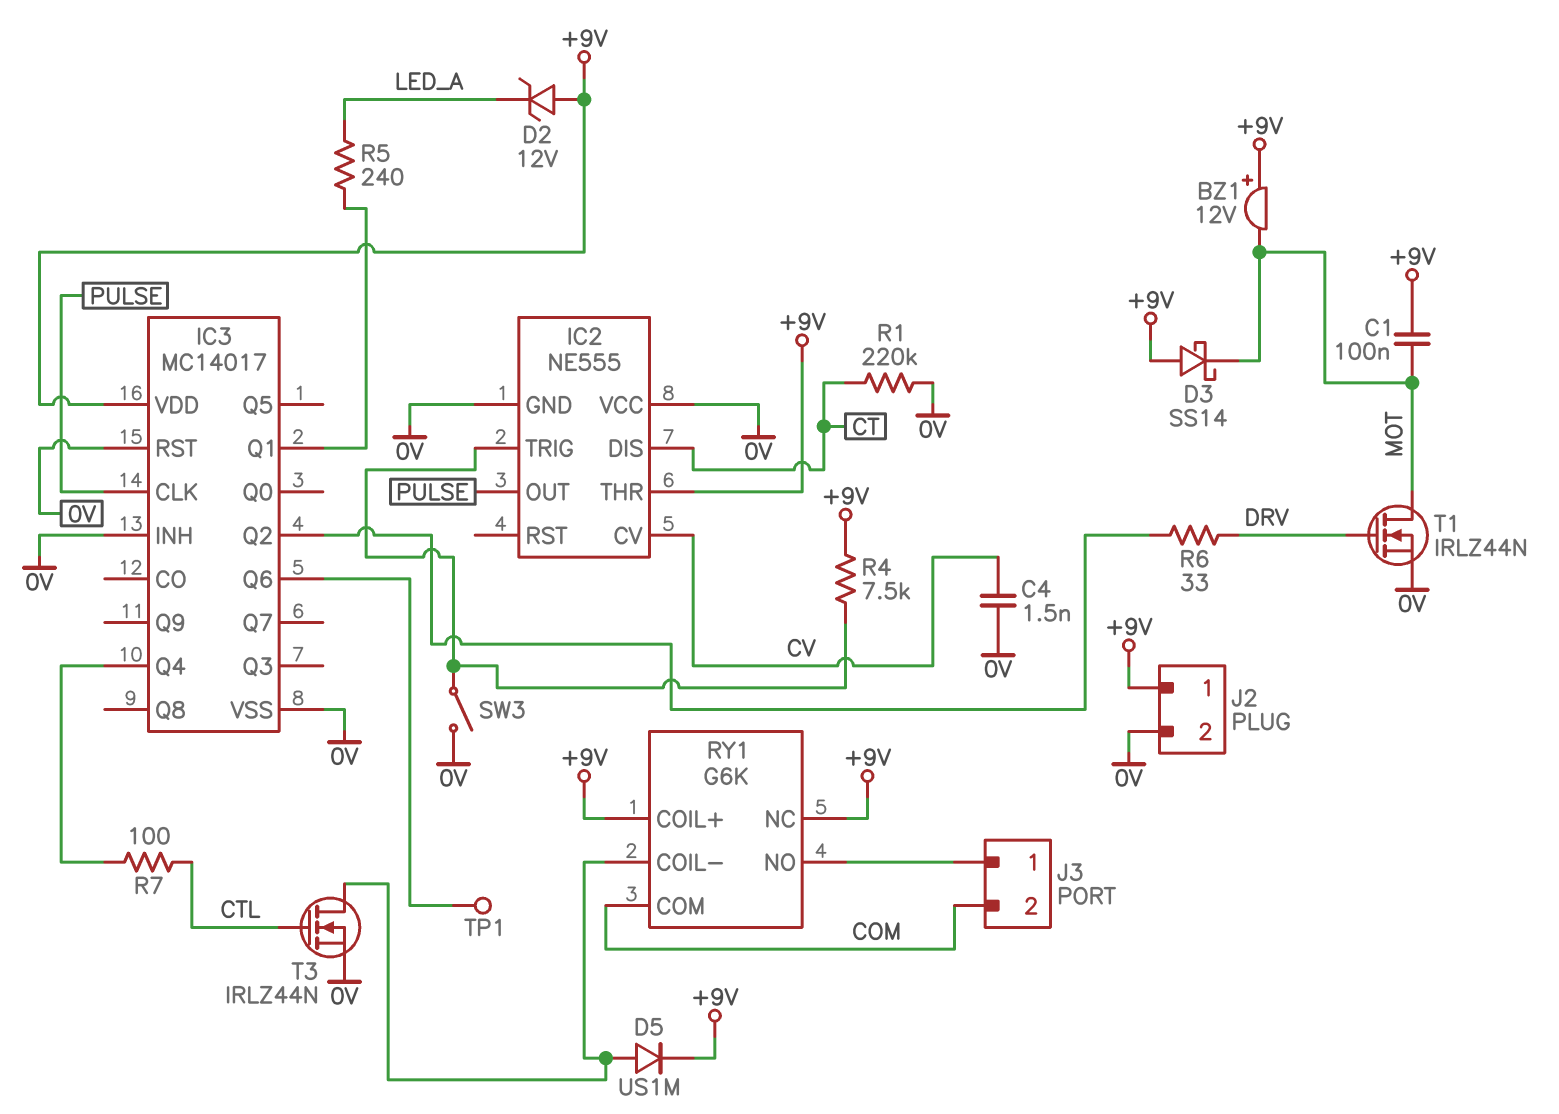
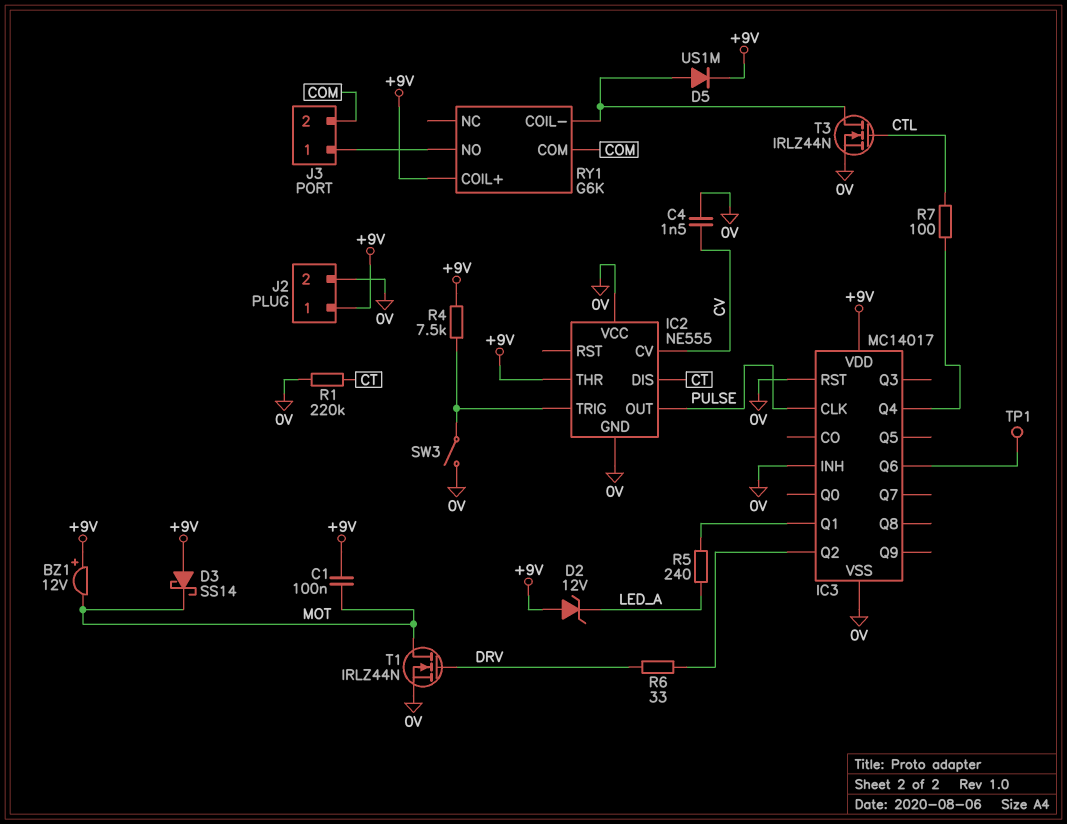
RY1 pin NC: +9V -> none

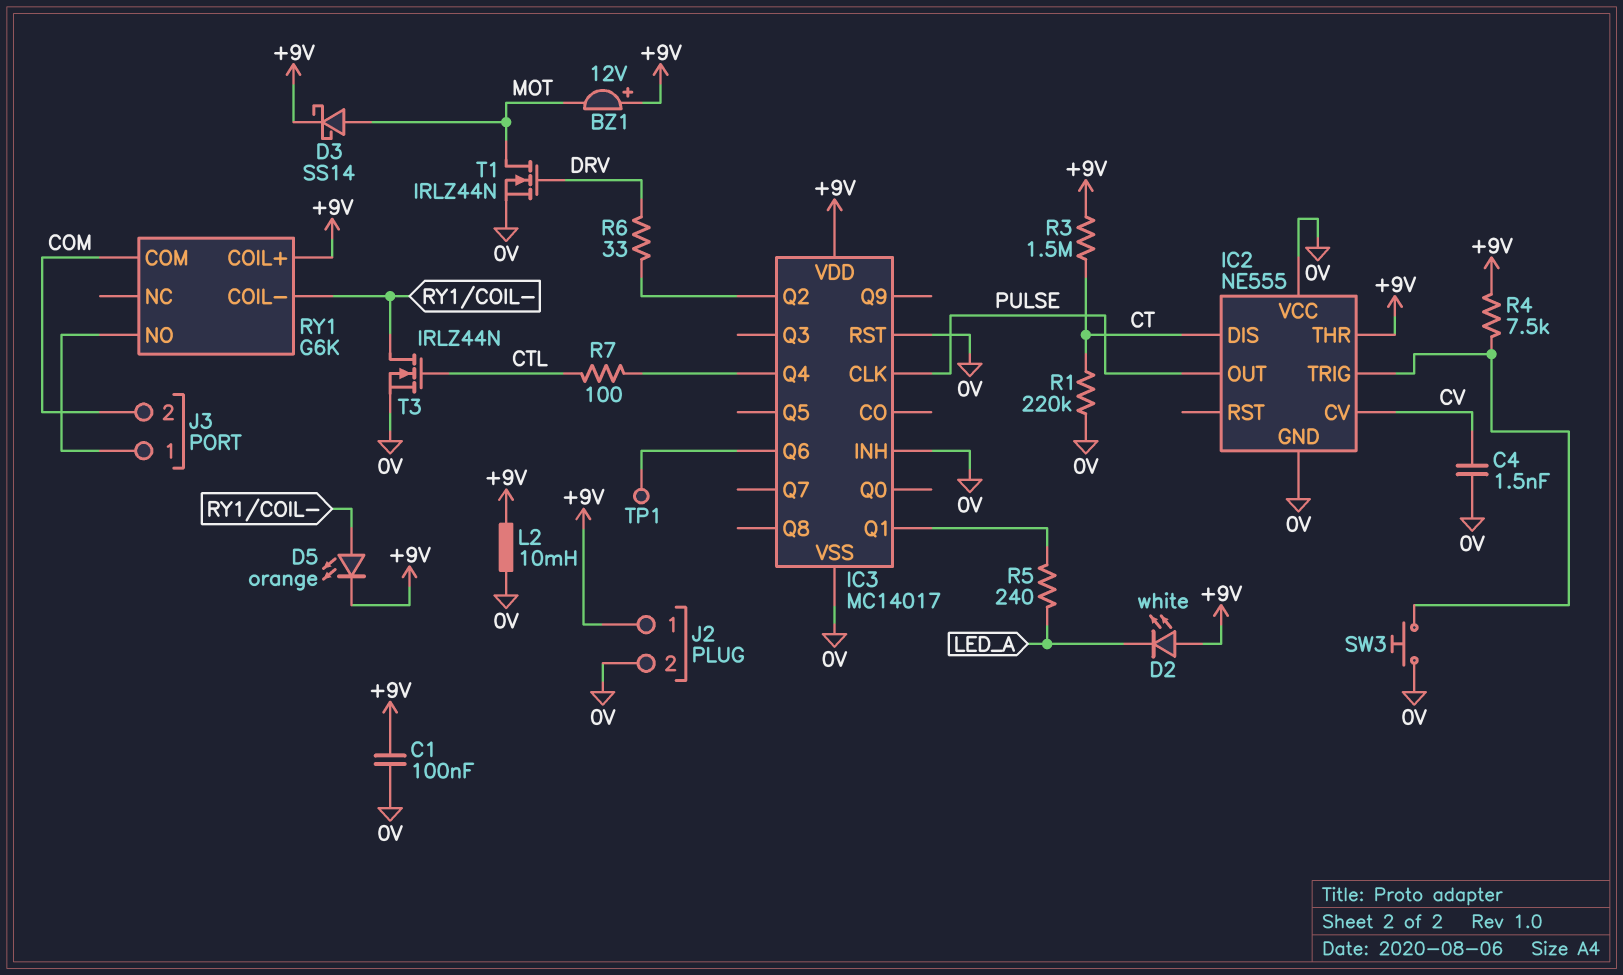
C1: 100nF (+9V, MOT) -> 100nF (+9V, 0V)
D2: zener 12V (A +9V, K LED_A) -> LED white (A +9V, K LED_A)
D3: schottky SS14 (A +9V, K MOT) -> schottky SS14 (A MOT, K +9V)
D5: diode US1M (A RY1/COIL-, K +9V) -> LED orange (A RY1/COIL-, K +9V)
L2: none -> 10mH (+9V, 0V)
R3: none -> 1.5M (+9V, CT)
SW3: switch (0V, IC2/TRIG) -> button (0V, IC2/TRIG)

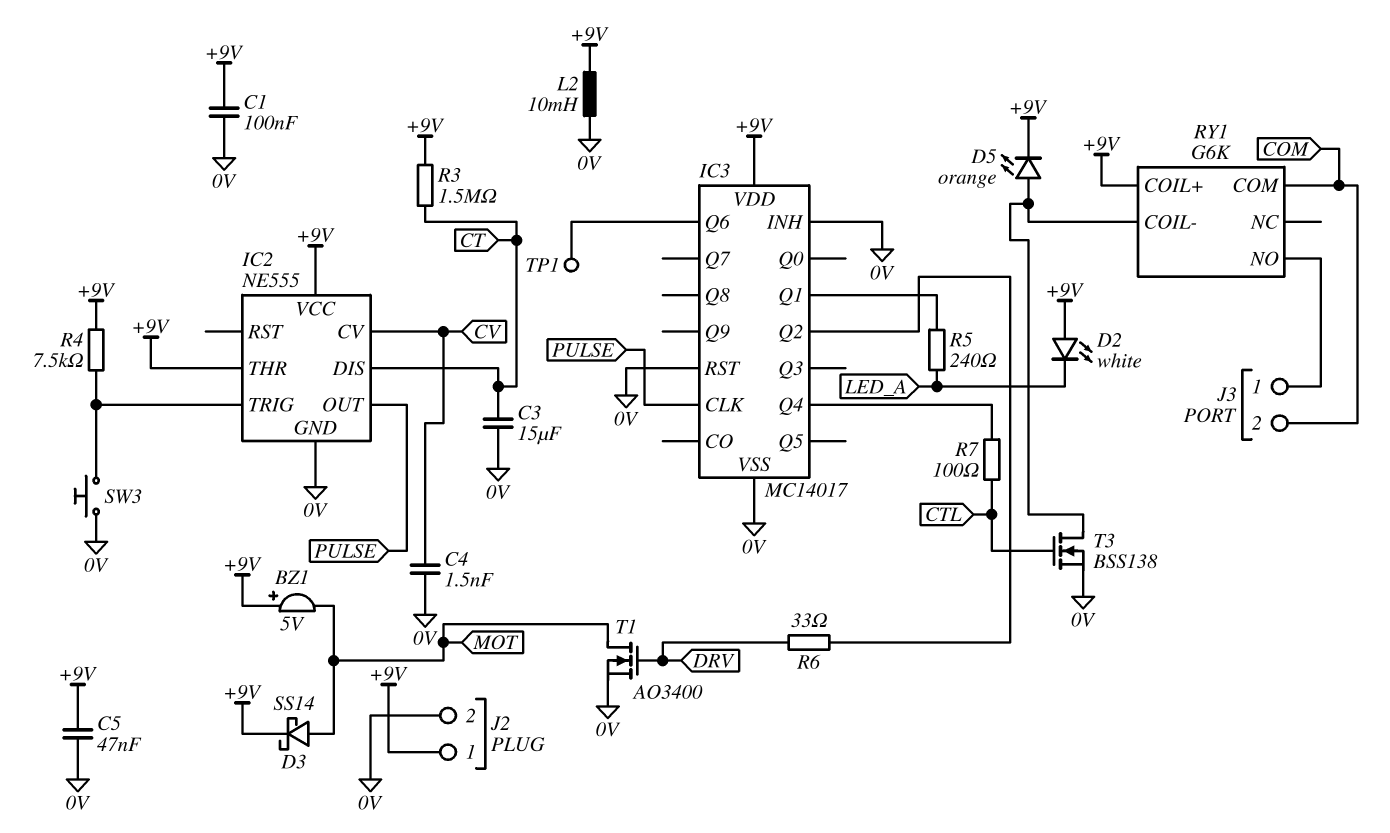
BZ1: buzzer 12V (plus +9V, minus MOT) -> buzzer 5V (plus +9V, minus MOT)
C3: none -> 15uF (0V, CT)
C5: none -> 47nF (+9V, 0V)
IC2 pin VCC: 0V -> +9V
R1: 220k (0V, CT) -> none
T1: NMOS IRLZ44N (G DRV, D MOT, S 0V) -> NMOS AO3400 (G DRV, D MOT, S 0V)
T3: NMOS IRLZ44N (G CTL, D RY1/COIL-, S 0V) -> NMOS BSS138 (G CTL, D RY1/COIL-, S 0V)

